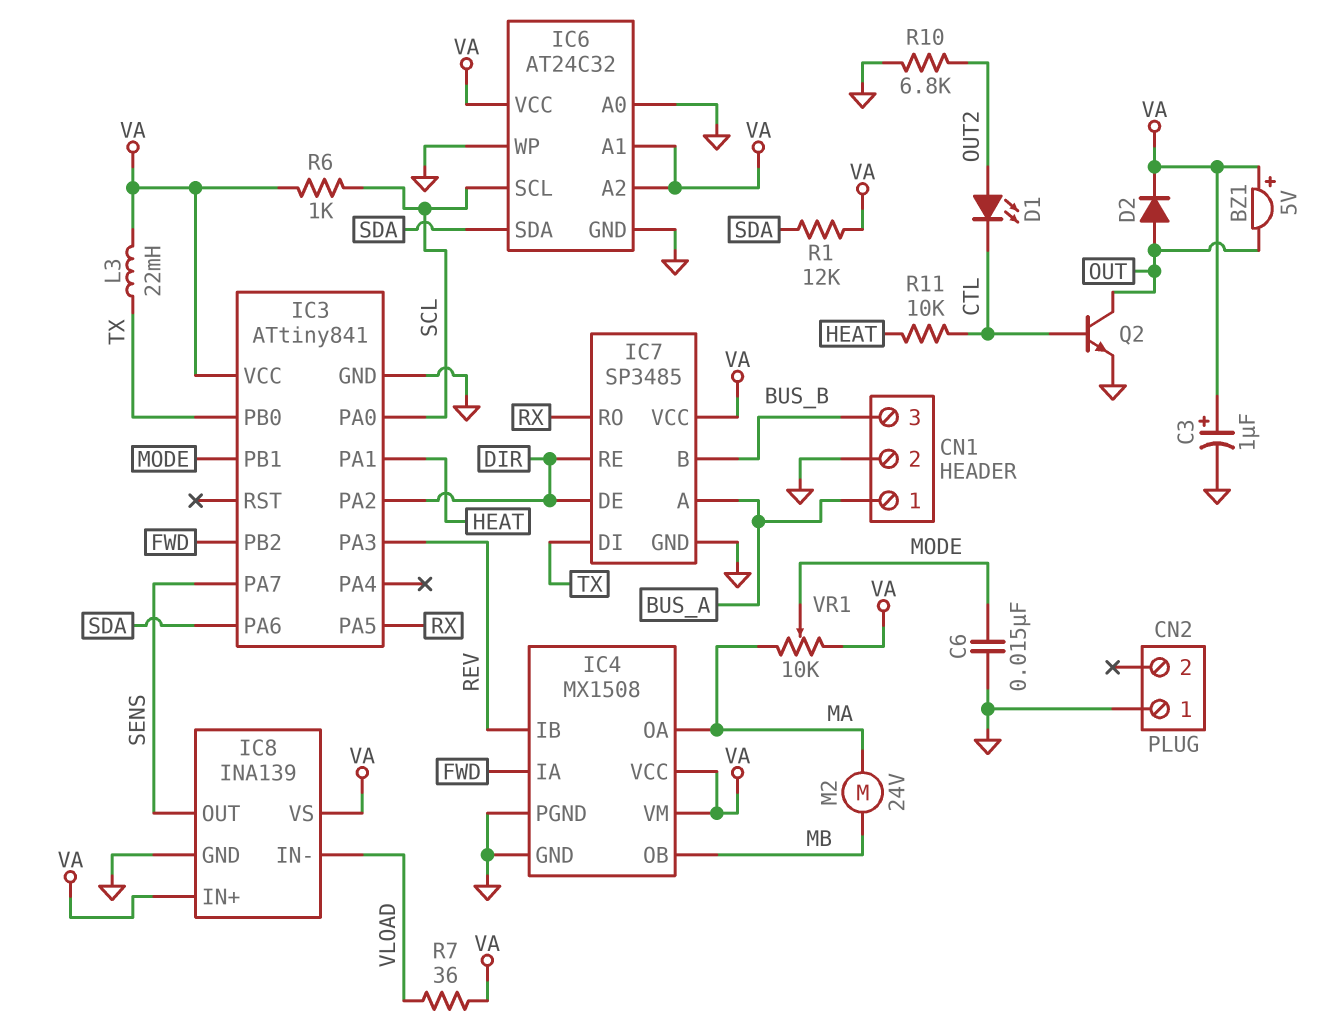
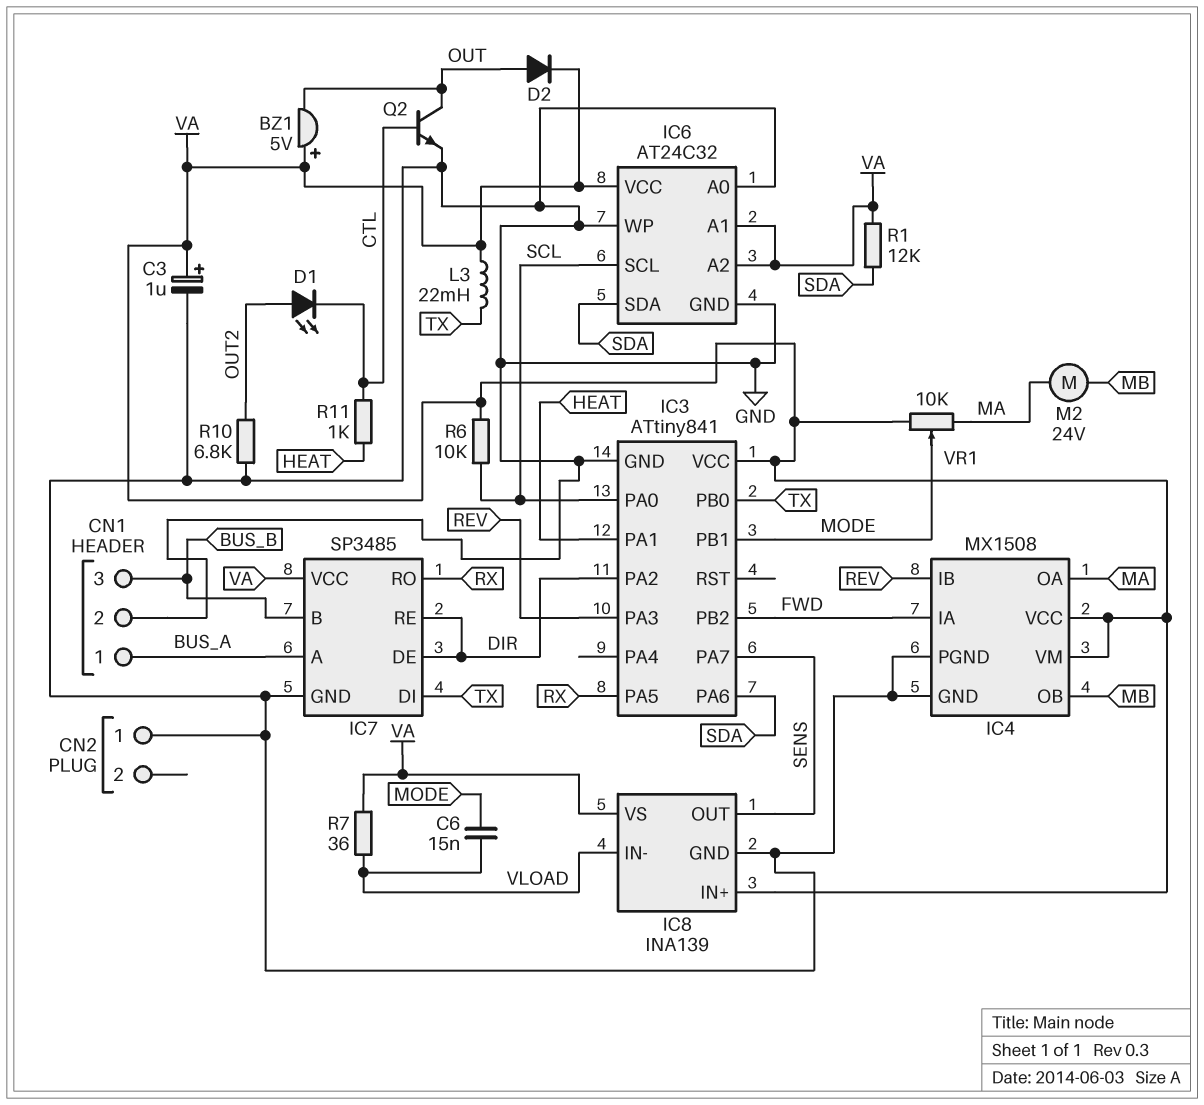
C6: 15nF (GND, MODE) -> 15nF (MODE, VLOAD)
R6: 1k (SCL, VA) -> 10k (SCL, VA)
R11: 10k (CTL, HEAT) -> 1k (CTL, HEAT)

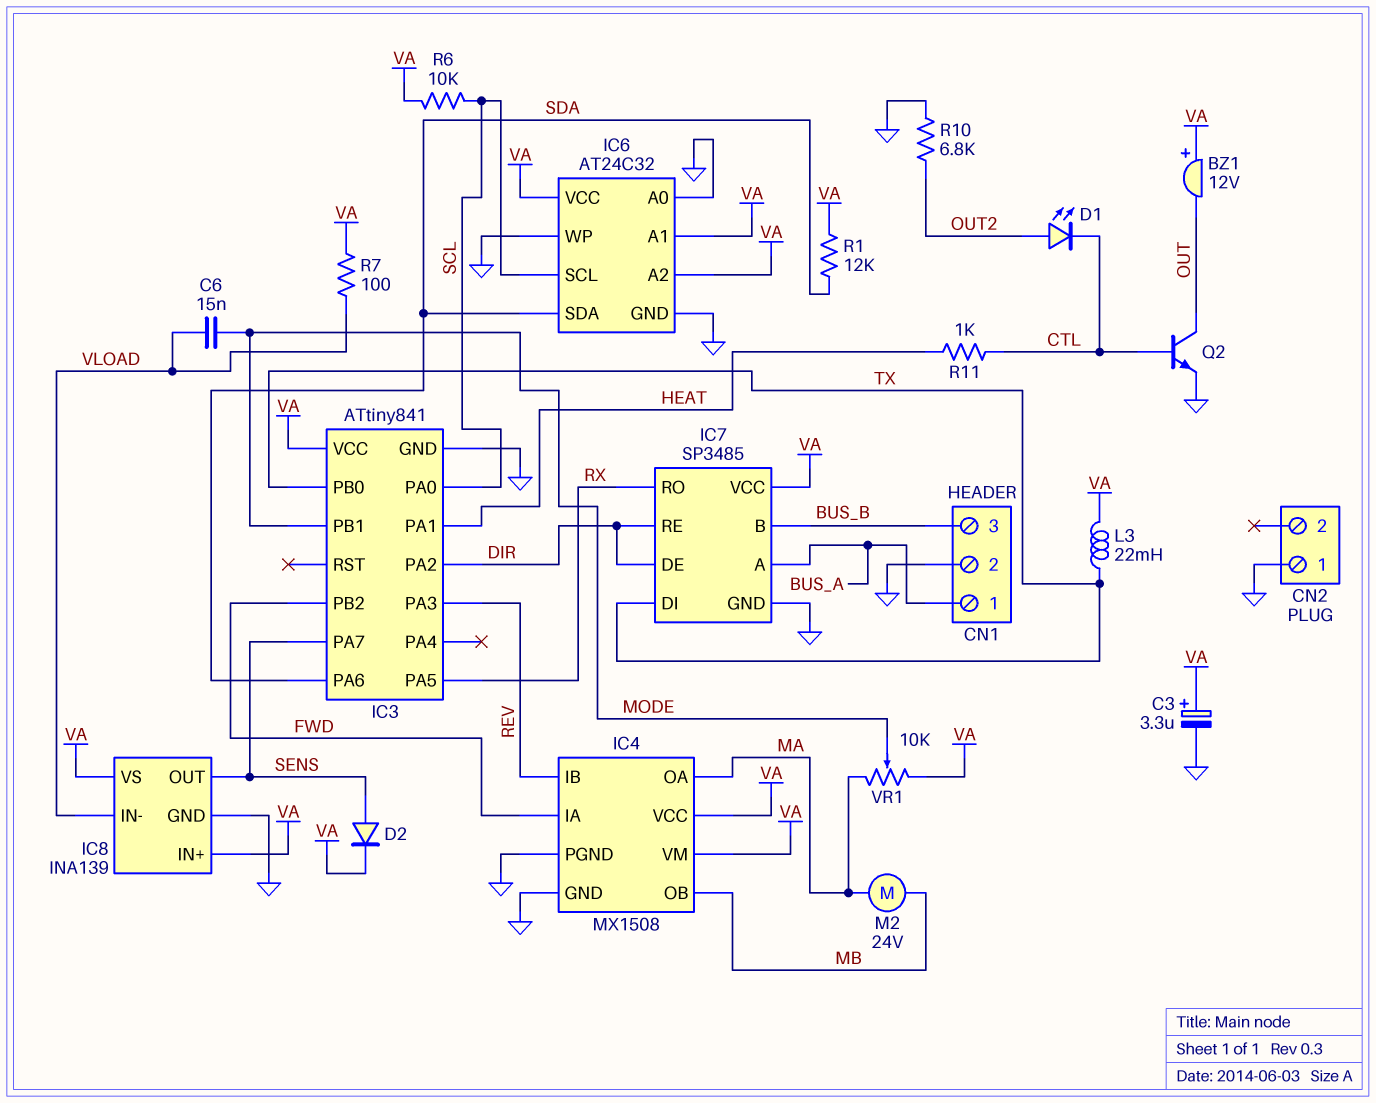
BZ1: buzzer 5V (plus VA, minus OUT) -> buzzer 12V (plus VA, minus OUT)
C3: 1uF (plus VA, minus GND) -> 3.3uF (plus VA, minus GND)
D2: diode (A OUT, K VA) -> diode (A SENS, K VA)
R7: 36 (VA, VLOAD) -> 100 (VA, VLOAD)

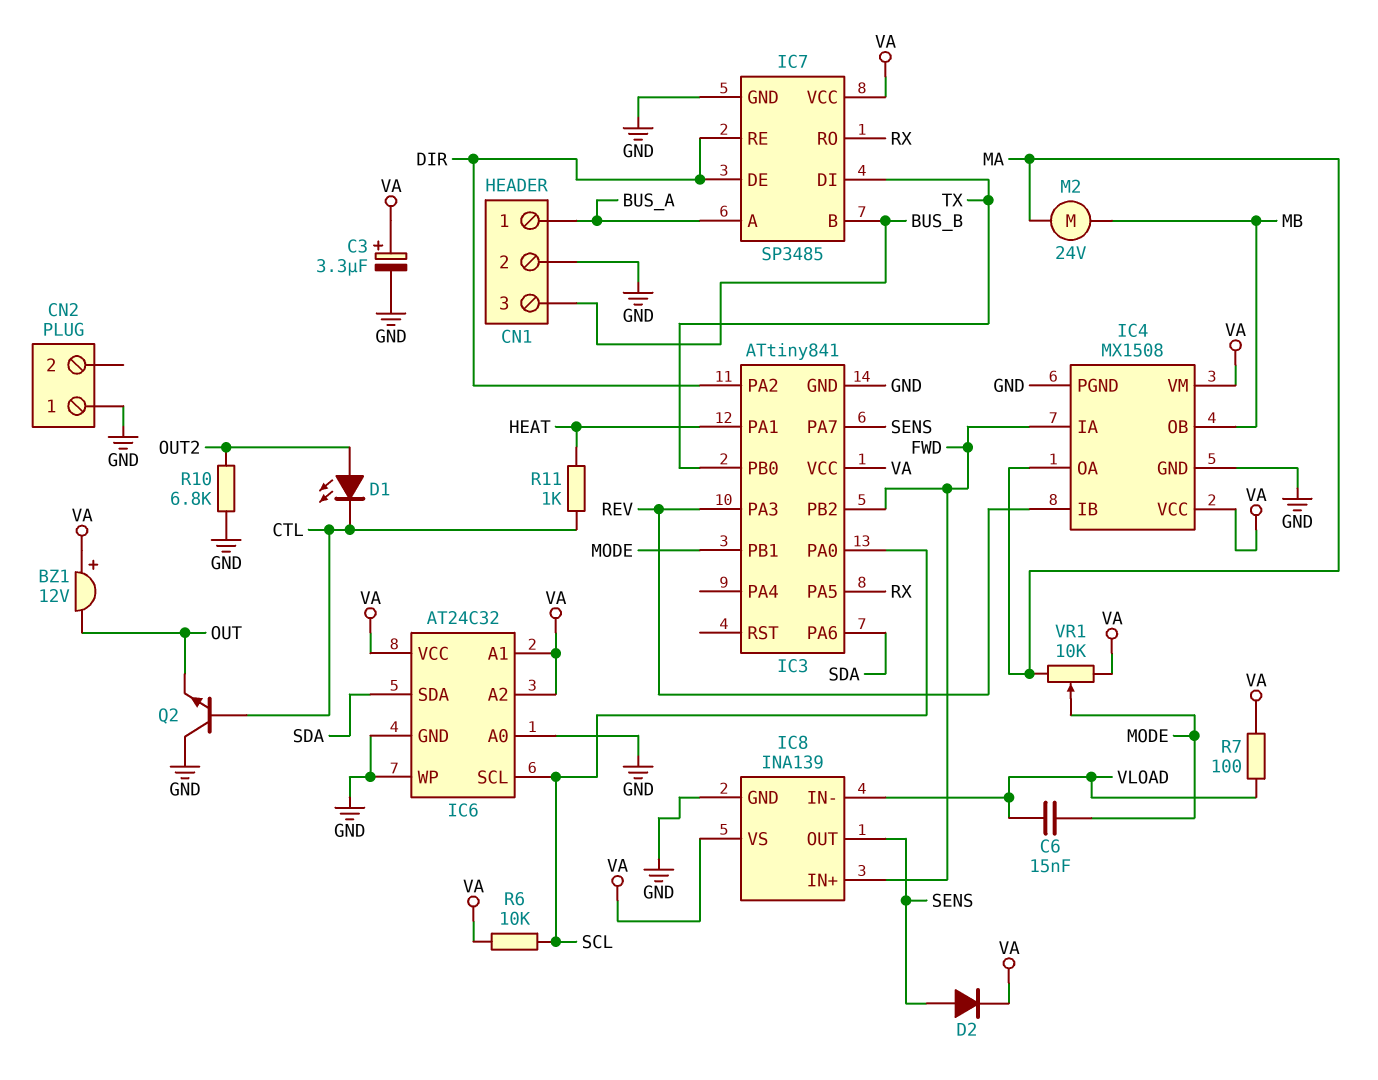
IC8 pin IN+: VA -> FWD
L3: 22mH (TX, VA) -> none
Q2: NPN (B CTL, C OUT, E GND) -> NPN (B CTL, C GND, E OUT)
R1: 12k (SDA, VA) -> none

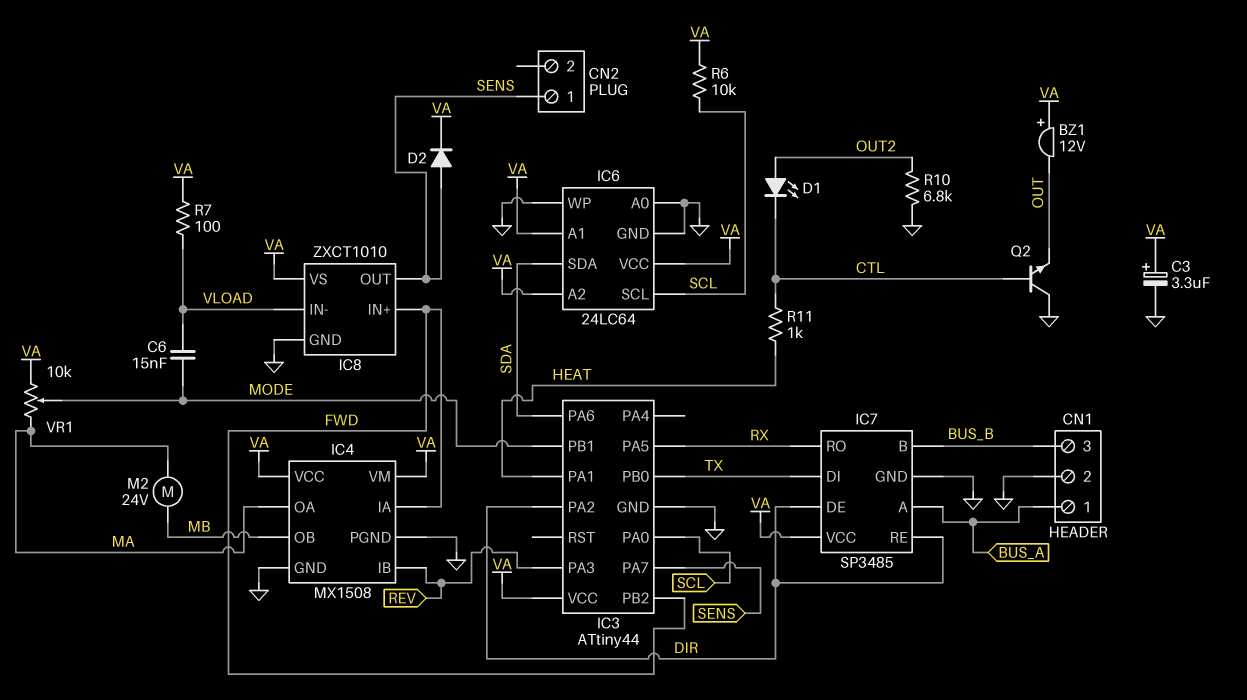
CN2 pin 1: GND -> SENS
IC3: ATtiny841 -> ATtiny44
IC6: AT24C32 -> 24LC64
IC8: INA139 -> ZXCT1010

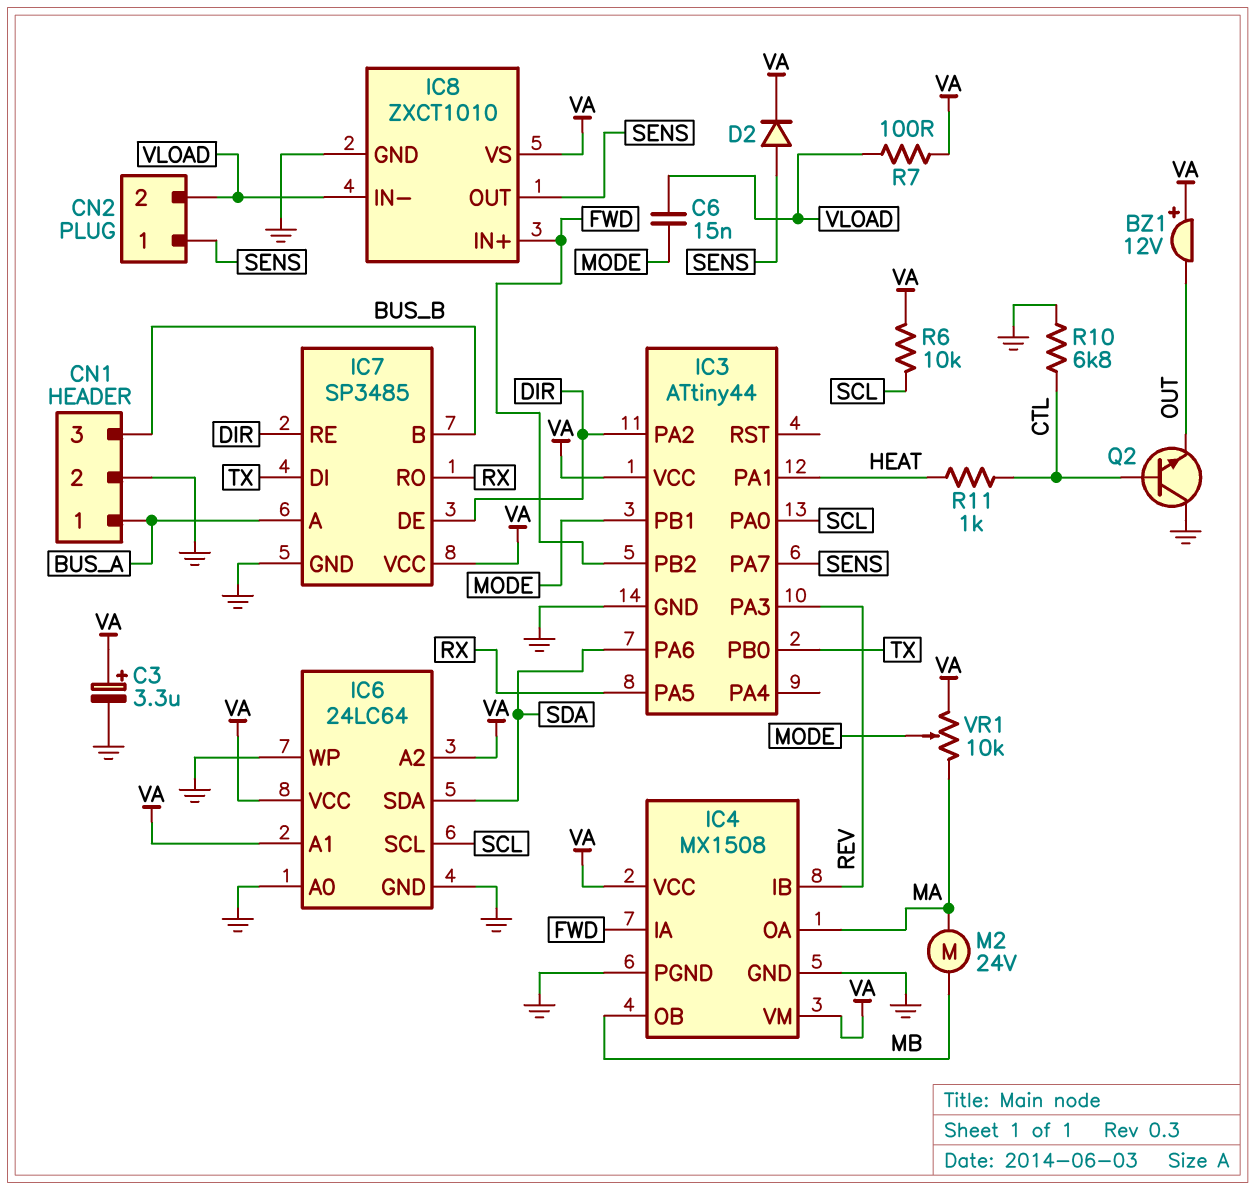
CN2 pin 2: none -> VLOAD
D1: LED (A OUT2, K CTL) -> none
R10: 6.8k (GND, OUT2) -> 6.8k (CTL, GND)

